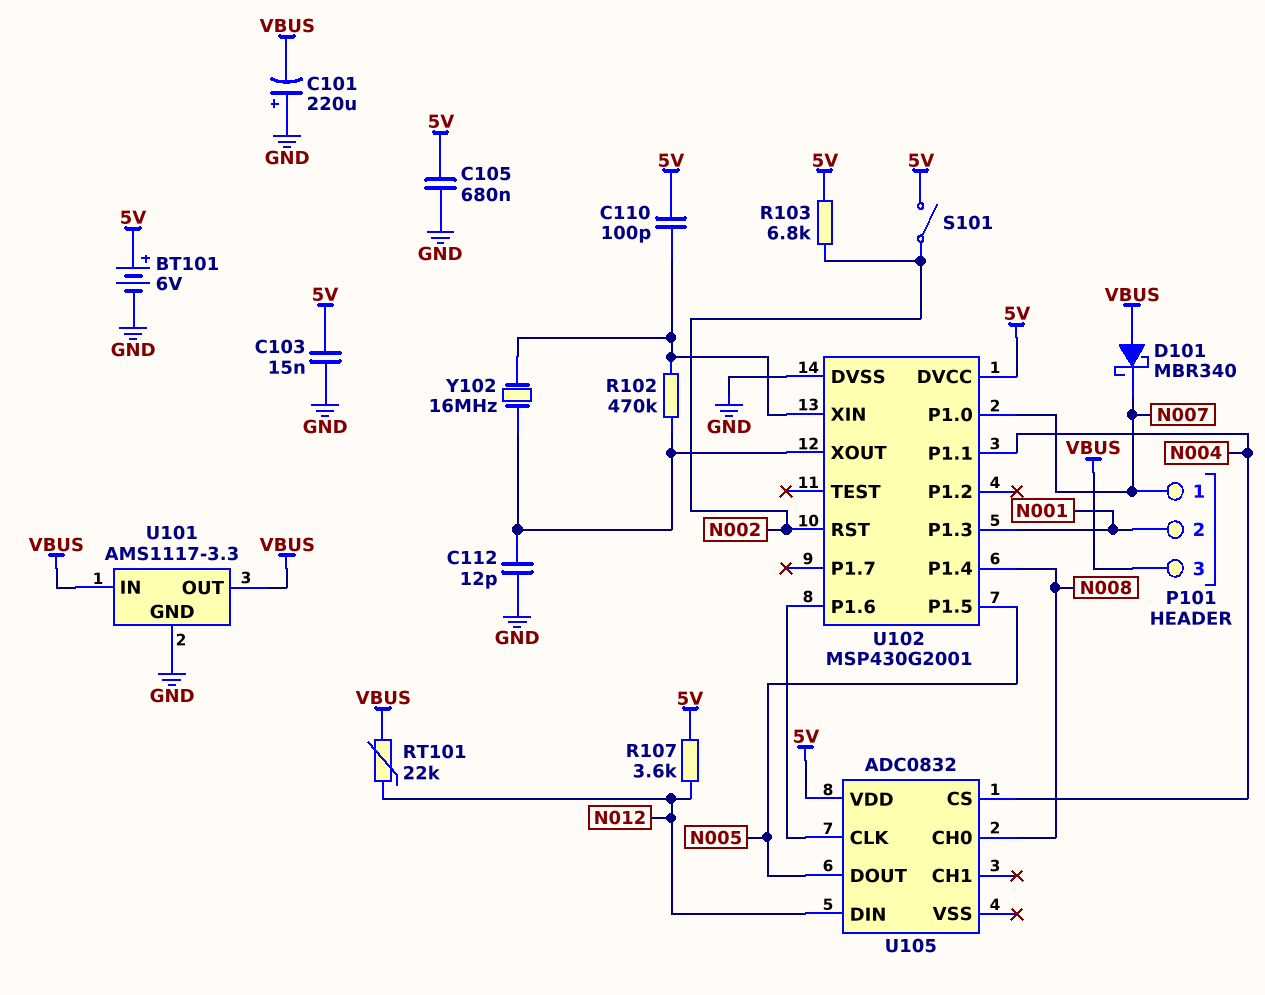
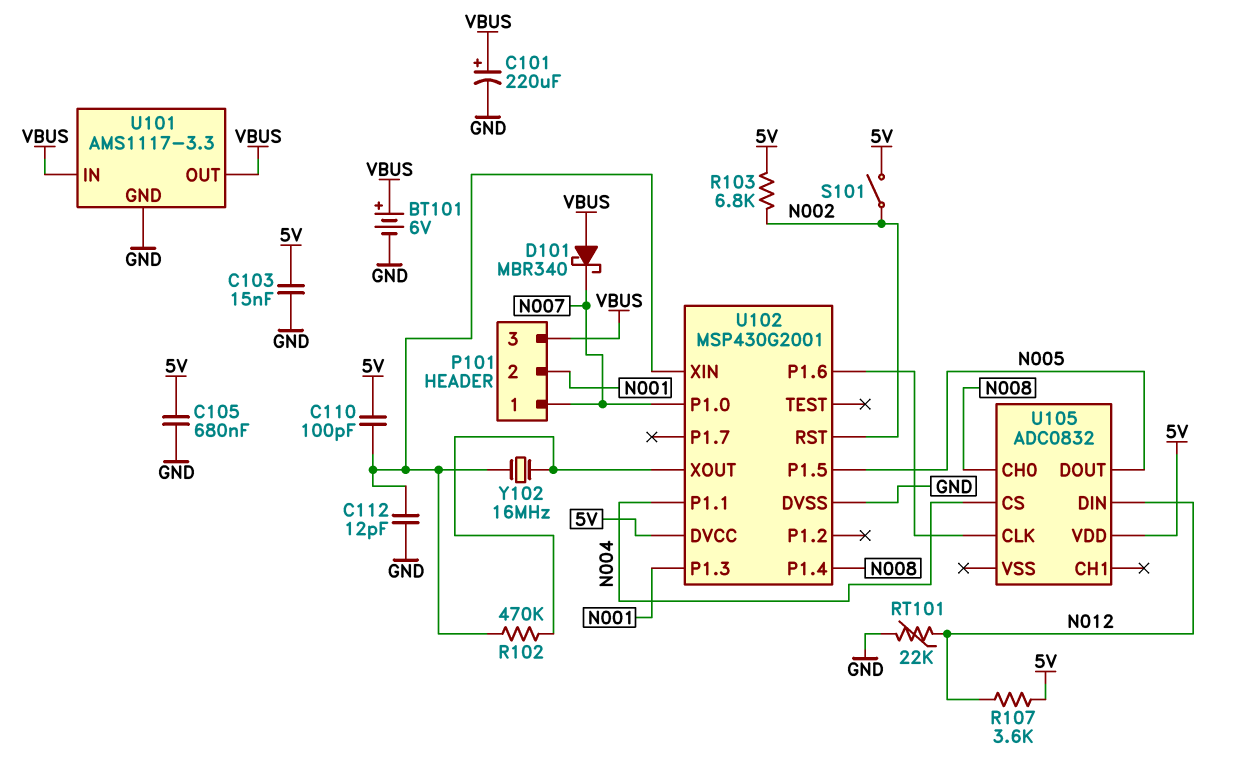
BT101: 6V (plus 5V, minus GND) -> 6V (plus VBUS, minus GND)
C101: 220uF (plus GND, minus VBUS) -> 220uF (plus VBUS, minus GND)
C112: 12pF (GND, U102/XOUT) -> 12pF (GND, U102/XIN)
RT101: 22k (N012, VBUS) -> 22k (GND, N012)

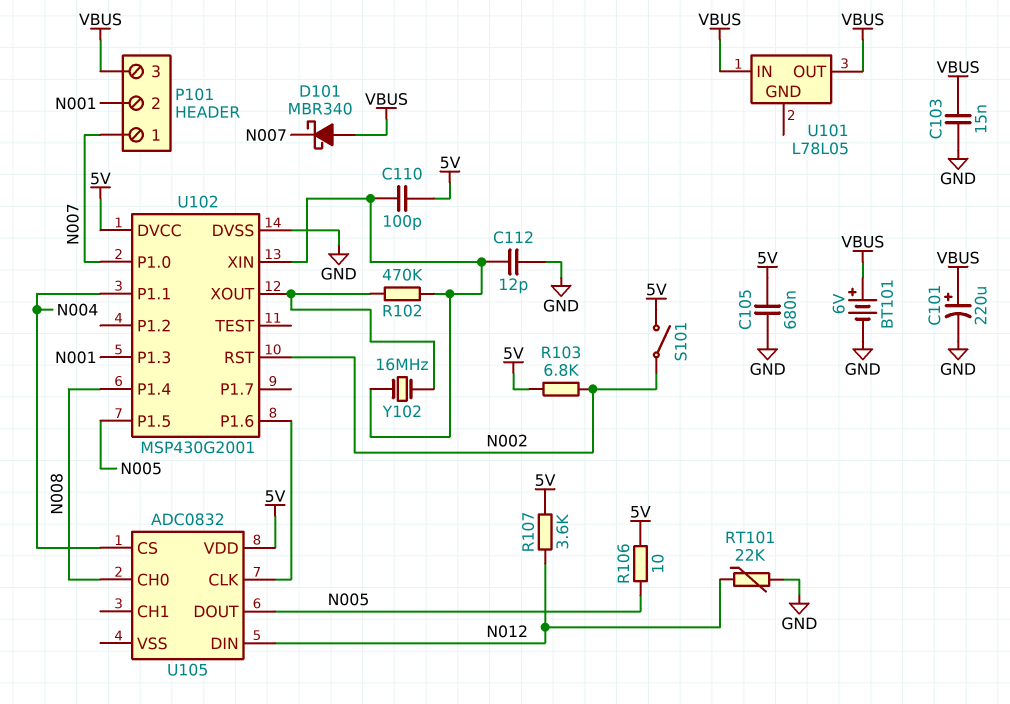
C103: 15nF (5V, GND) -> 15nF (GND, VBUS)
R106: none -> 10 (5V, N005)
U101: AMS1117-3.3 -> L78L05
U101 pin GND: GND -> none

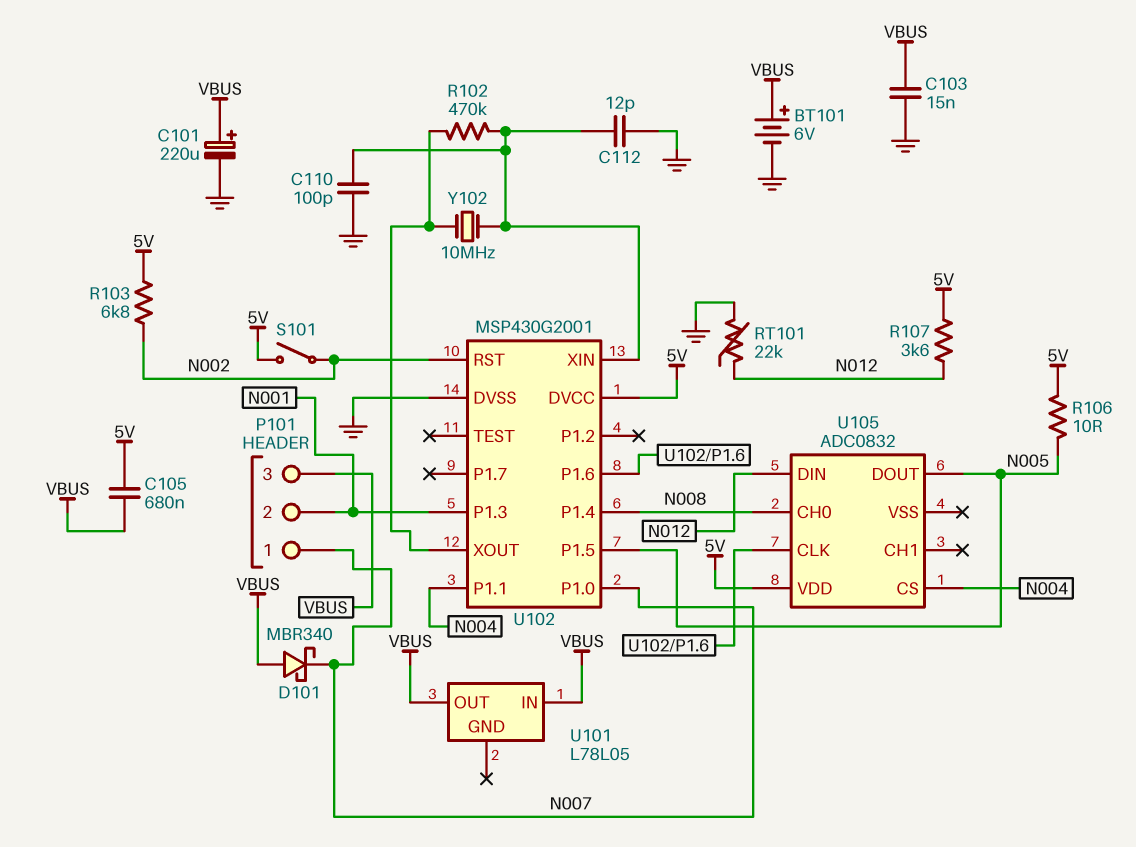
C105: 680nF (5V, GND) -> 680nF (5V, VBUS)
C110: 100pF (5V, U102/XIN) -> 100pF (GND, U102/XIN)
Y102: 16MHz (U102/XIN, U102/XOUT) -> 10MHz (U102/XIN, U102/XOUT)

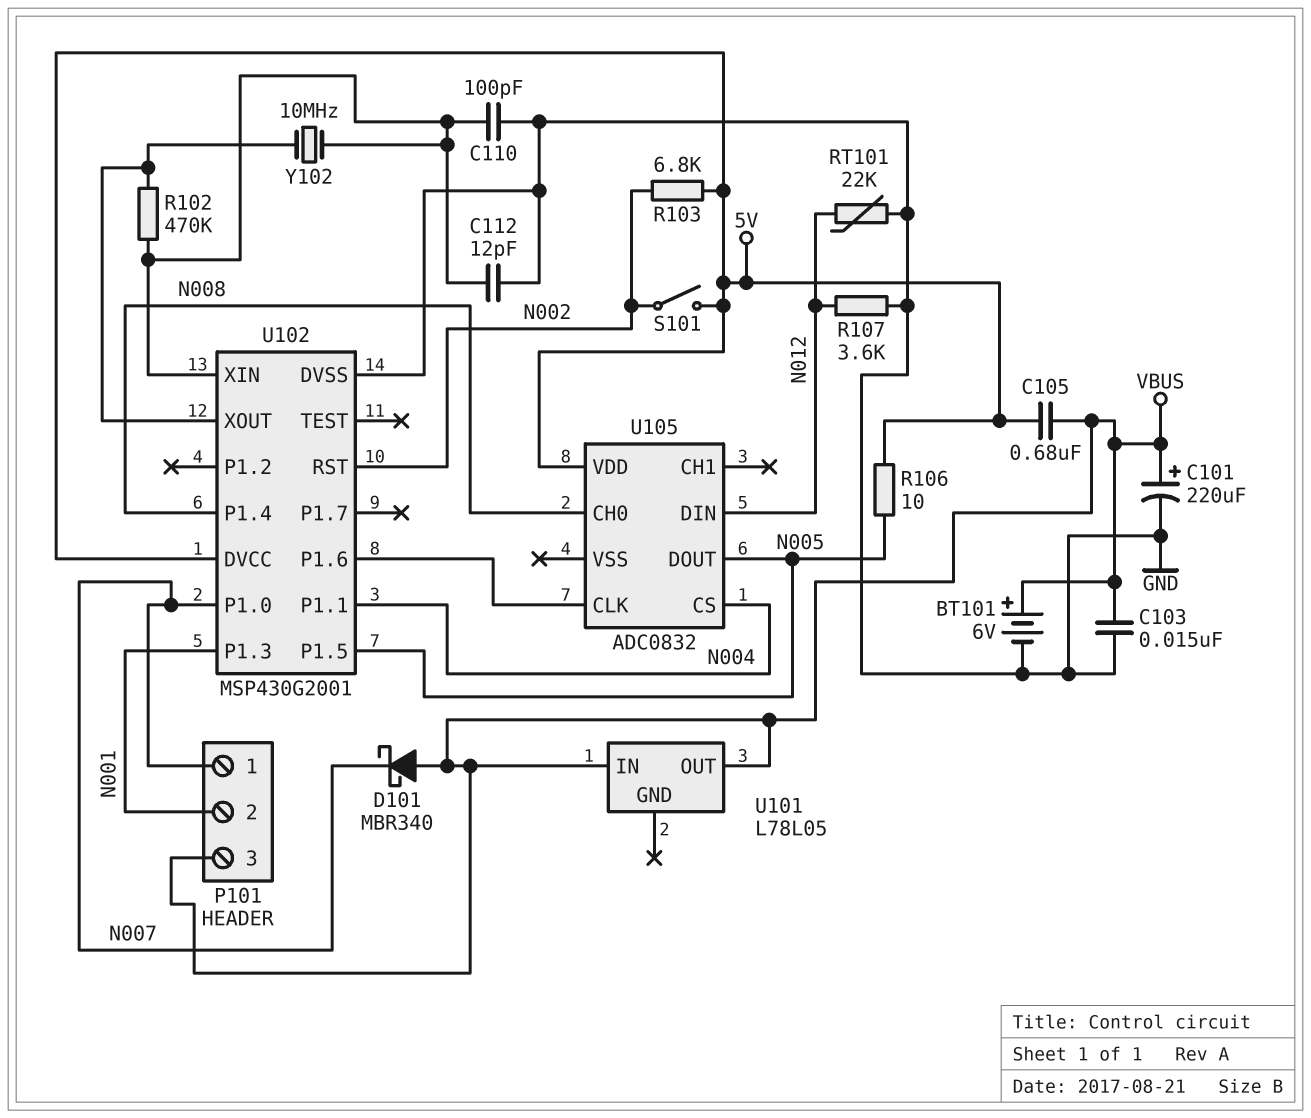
R107: 3.6k (5V, N012) -> 3.6k (GND, N012)

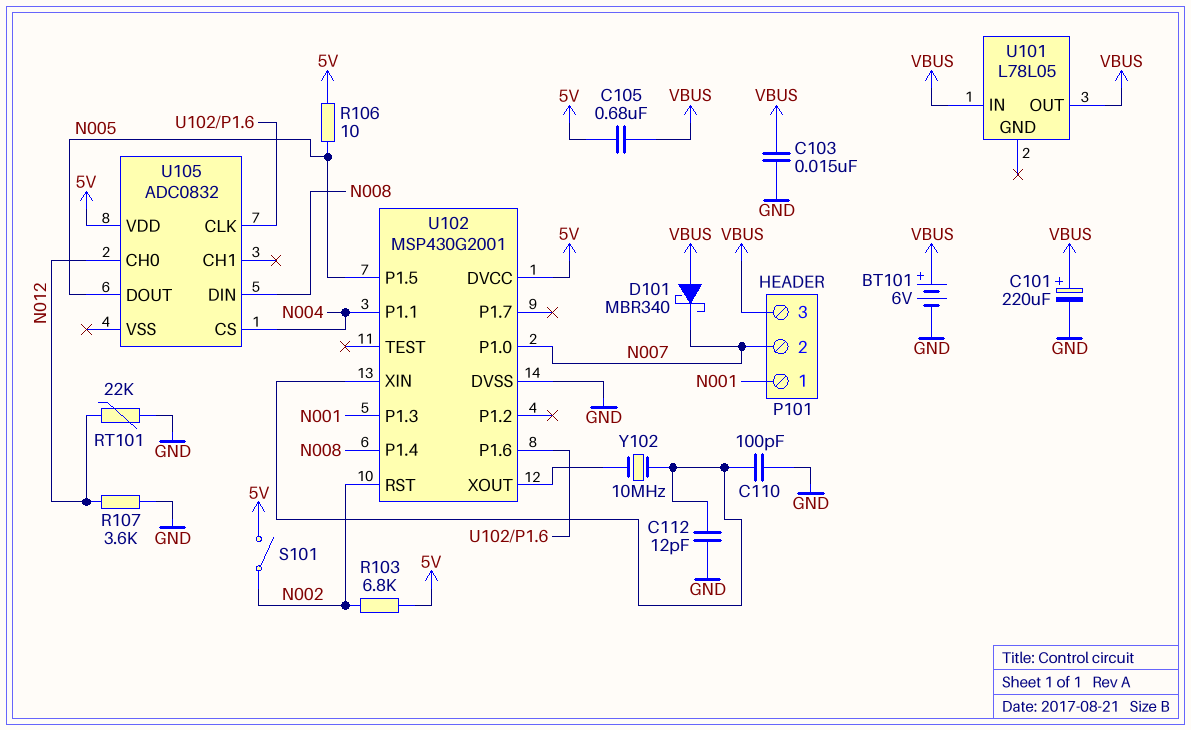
P101 pin 1: N007 -> N001
P101 pin 2: N001 -> N007
R102: 470k (U102/XIN, U102/XOUT) -> none
U105 pin CH0: N008 -> N012
U105 pin DIN: N012 -> N008

